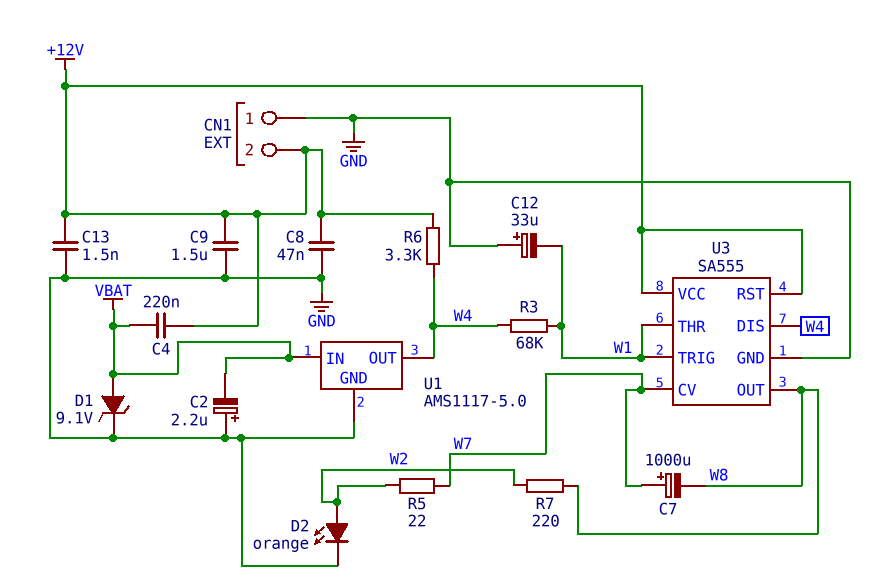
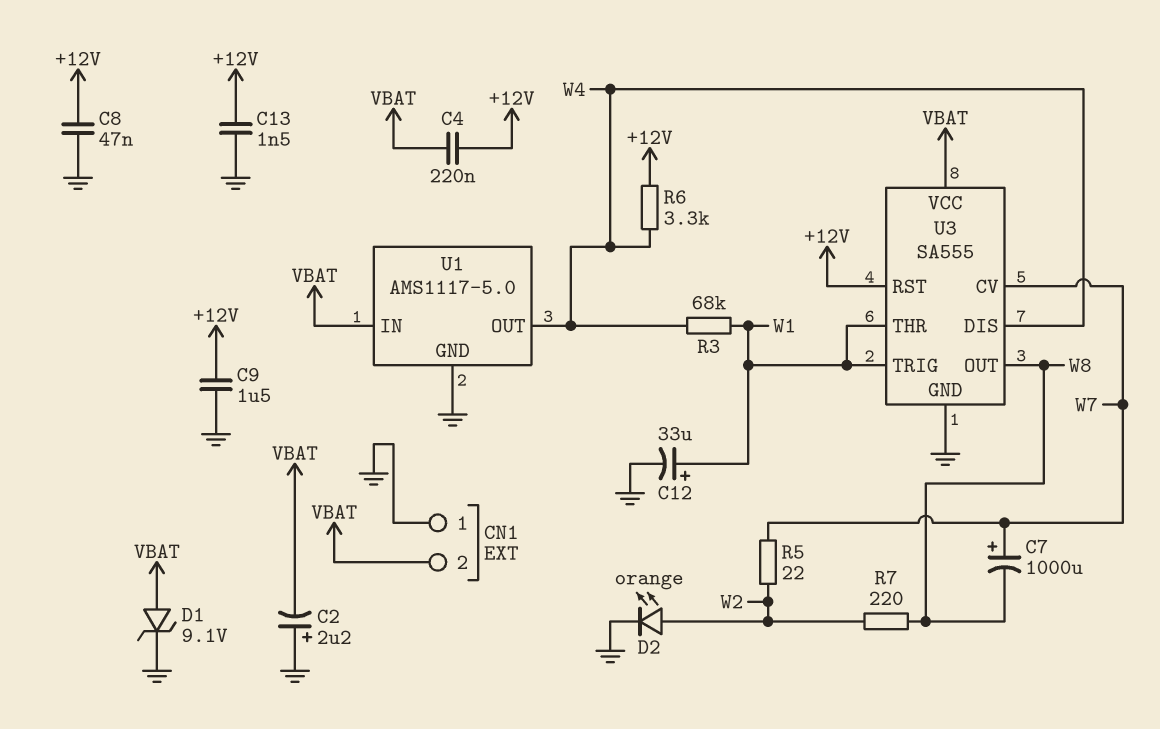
C12: 33uF (plus GND, minus W1) -> 33uF (plus W1, minus GND)
CN1 pin 2: +12V -> VBAT
U3 pin VCC: +12V -> VBAT

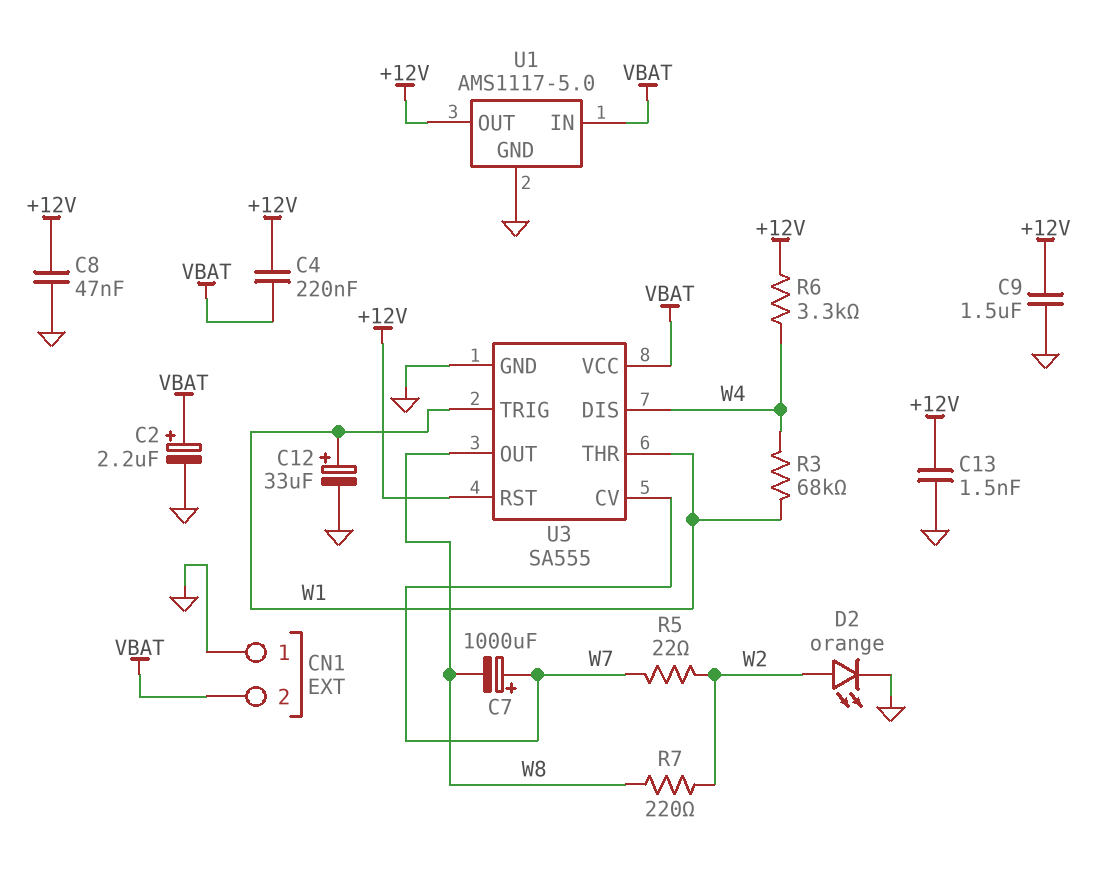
C2: 2.2uF (plus GND, minus VBAT) -> 2.2uF (plus VBAT, minus GND)
D1: zener 9.1V (A VBAT, K GND) -> none
U1 pin OUT: W4 -> +12V

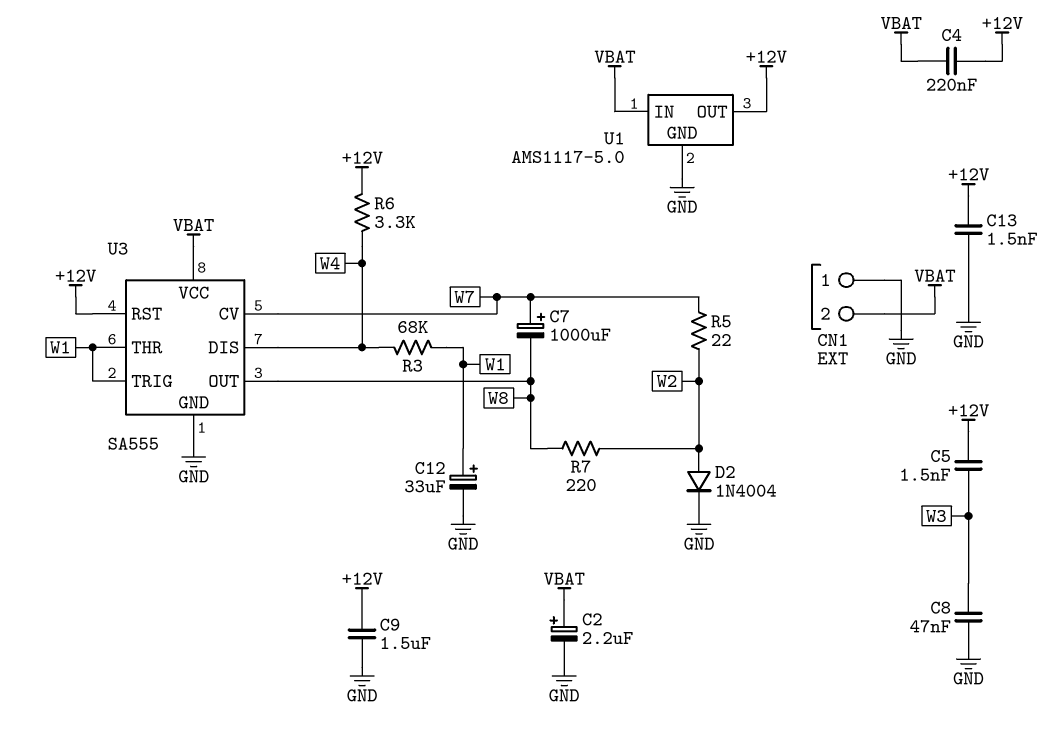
C5: none -> 1.5nF (+12V, W3)
C8: 47nF (+12V, GND) -> 47nF (GND, W3)
D2: LED orange (A W2, K GND) -> diode 1N4004 (A W2, K GND)

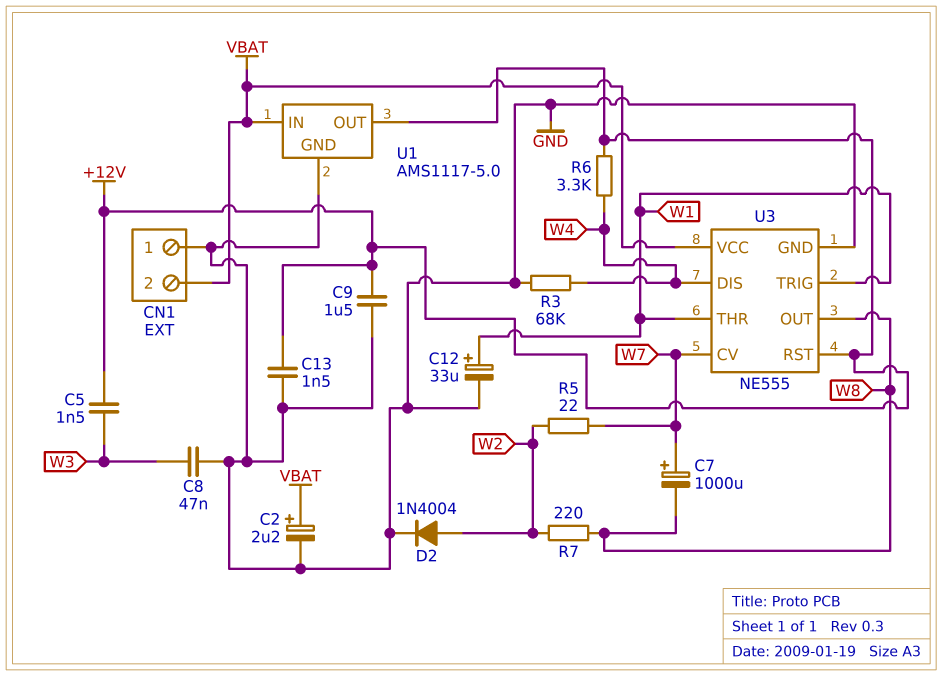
C4: 220nF (+12V, VBAT) -> none
R3: 68k (W1, W4) -> 68k (GND, W4)
U3: SA555 -> NE555

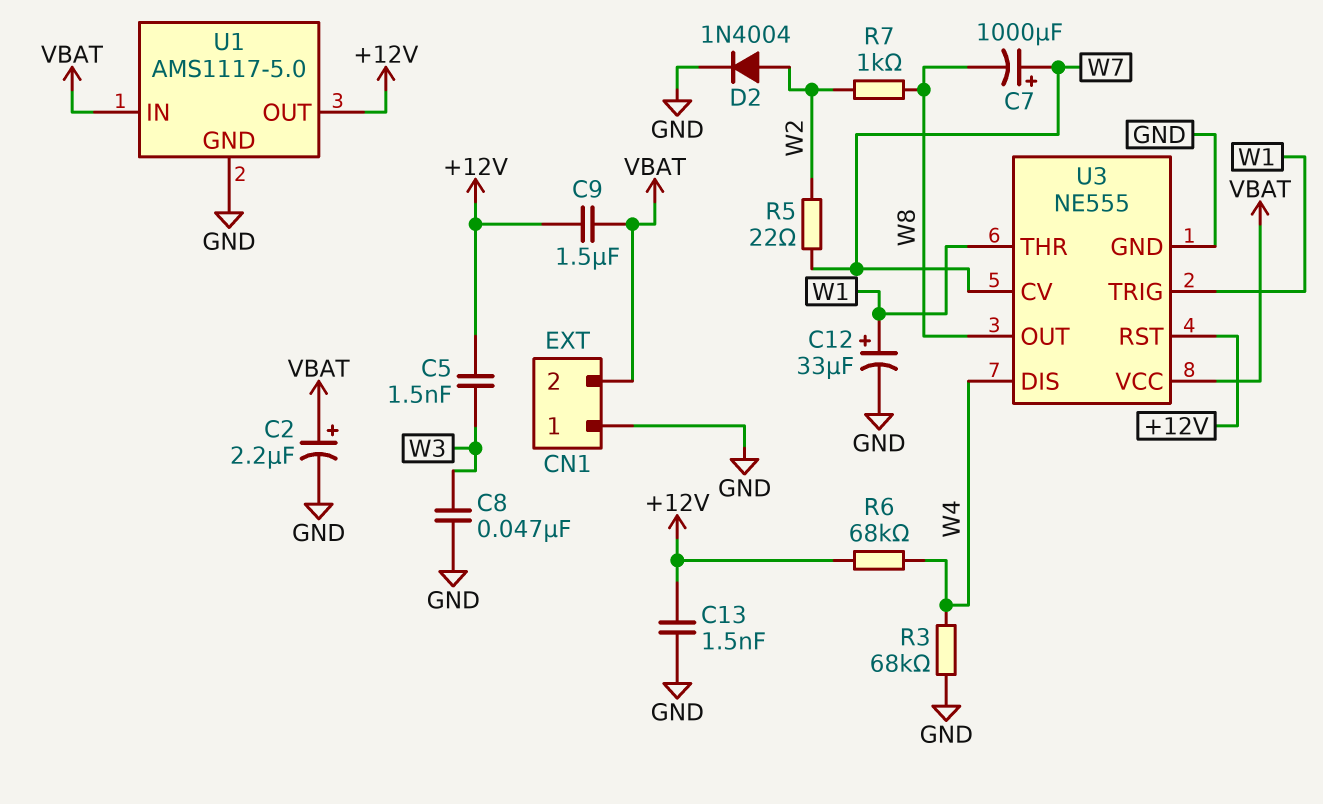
C9: 1.5uF (+12V, GND) -> 1.5uF (+12V, VBAT)
R6: 3.3k (+12V, W4) -> 68k (+12V, W4)
R7: 220 (W2, W8) -> 1k (W2, W8)

